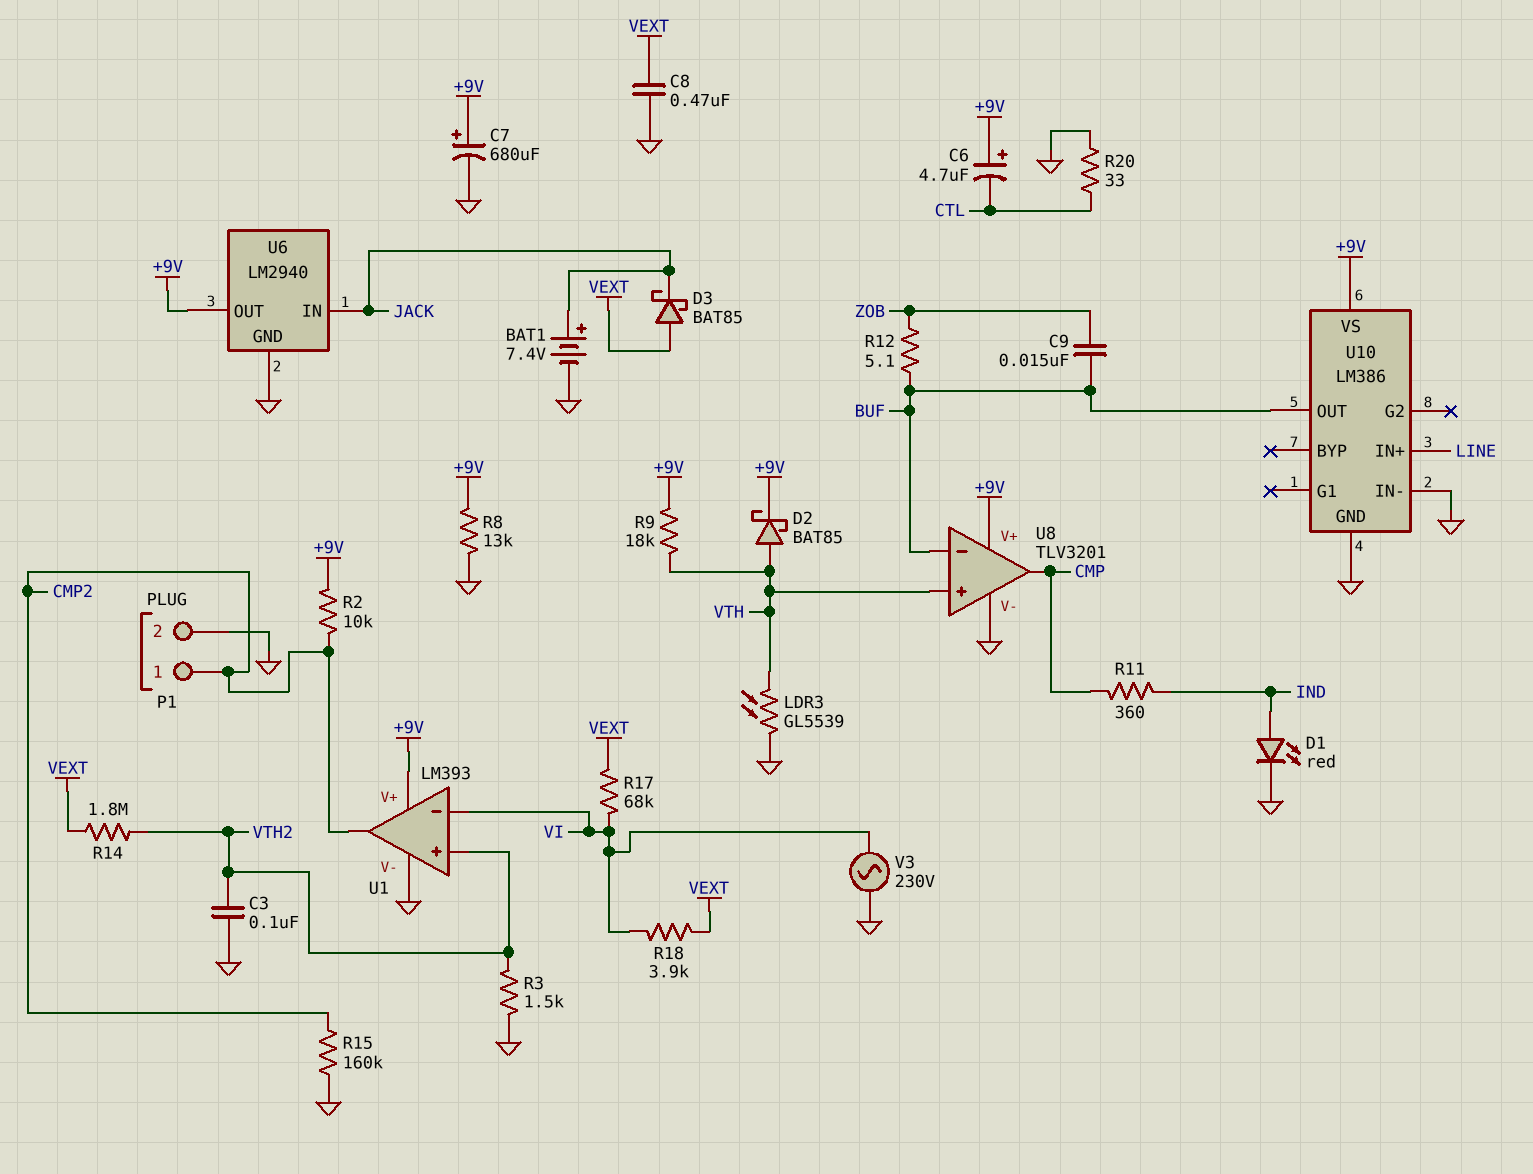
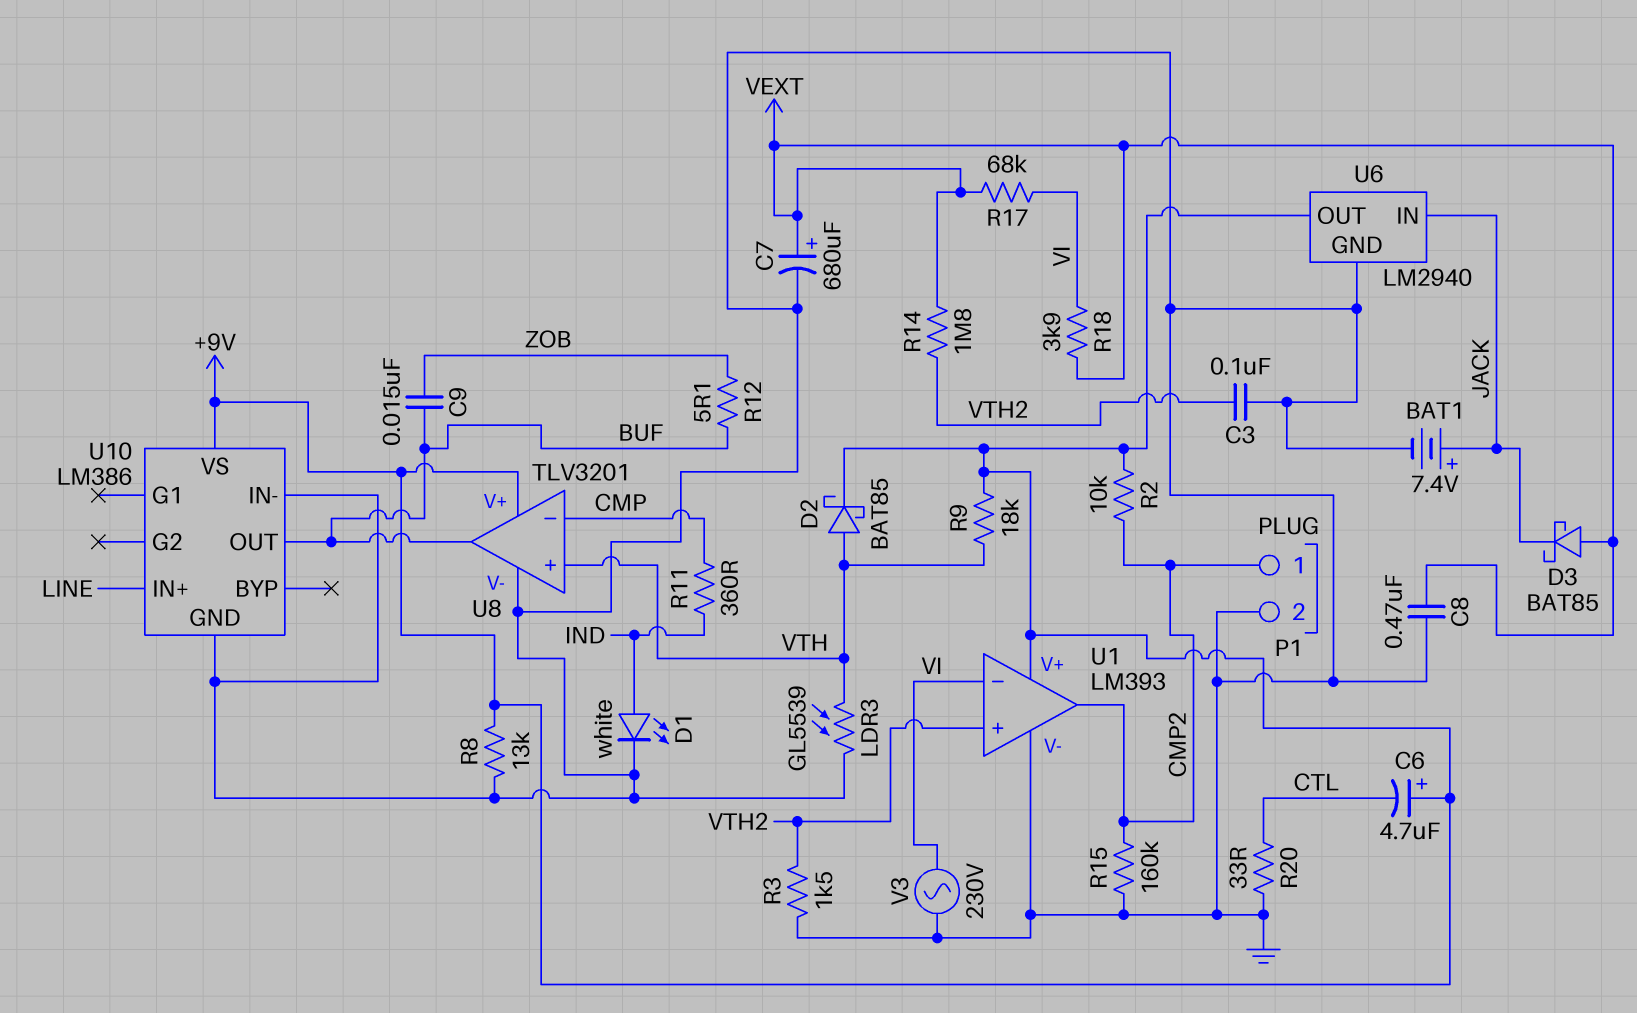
C7: 680uF (plus +9V, minus GND) -> 680uF (plus VEXT, minus GND)
D1: LED red (A IND, K GND) -> LED white (A IND, K GND)
U8 pin in-: BUF -> CMP
U8 pin out: CMP -> BUF

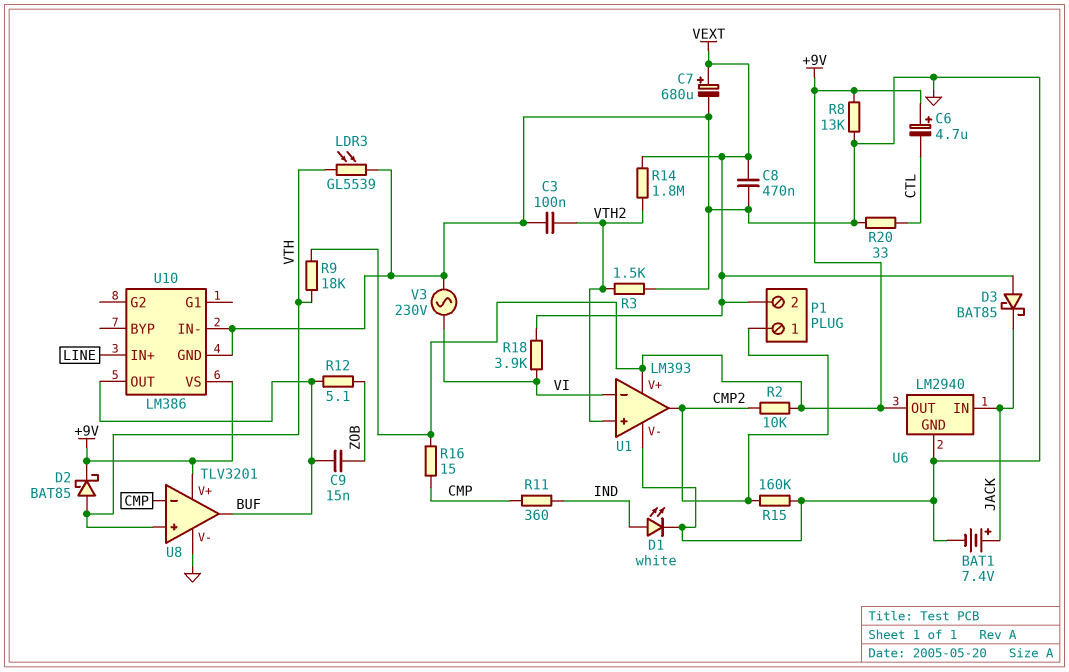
P1 pin 2: GND -> VEXT
R16: none -> 15 (+9V, CMP)
R17: 68k (VEXT, VI) -> none

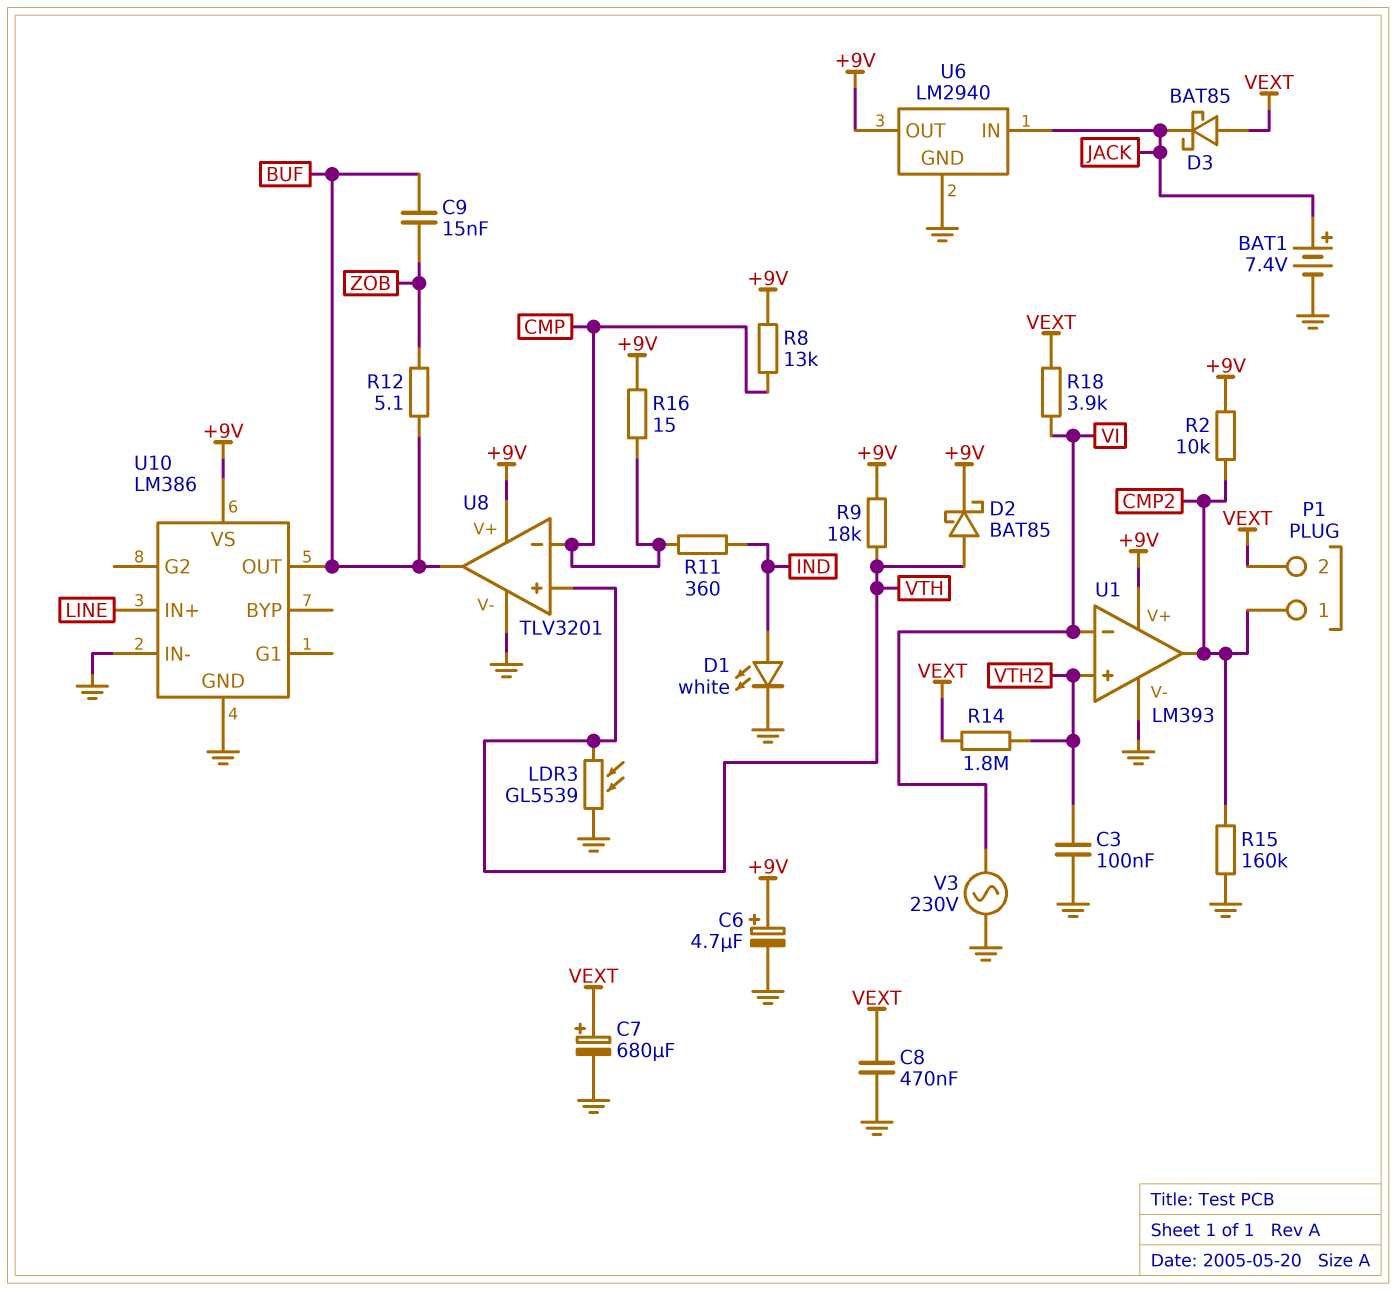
C6: 4.7uF (plus +9V, minus CTL) -> 4.7uF (plus +9V, minus GND)
R3: 1.5k (GND, VTH2) -> none
R8: 13k (+9V, GND) -> 13k (+9V, CMP)
R20: 33 (CTL, GND) -> none

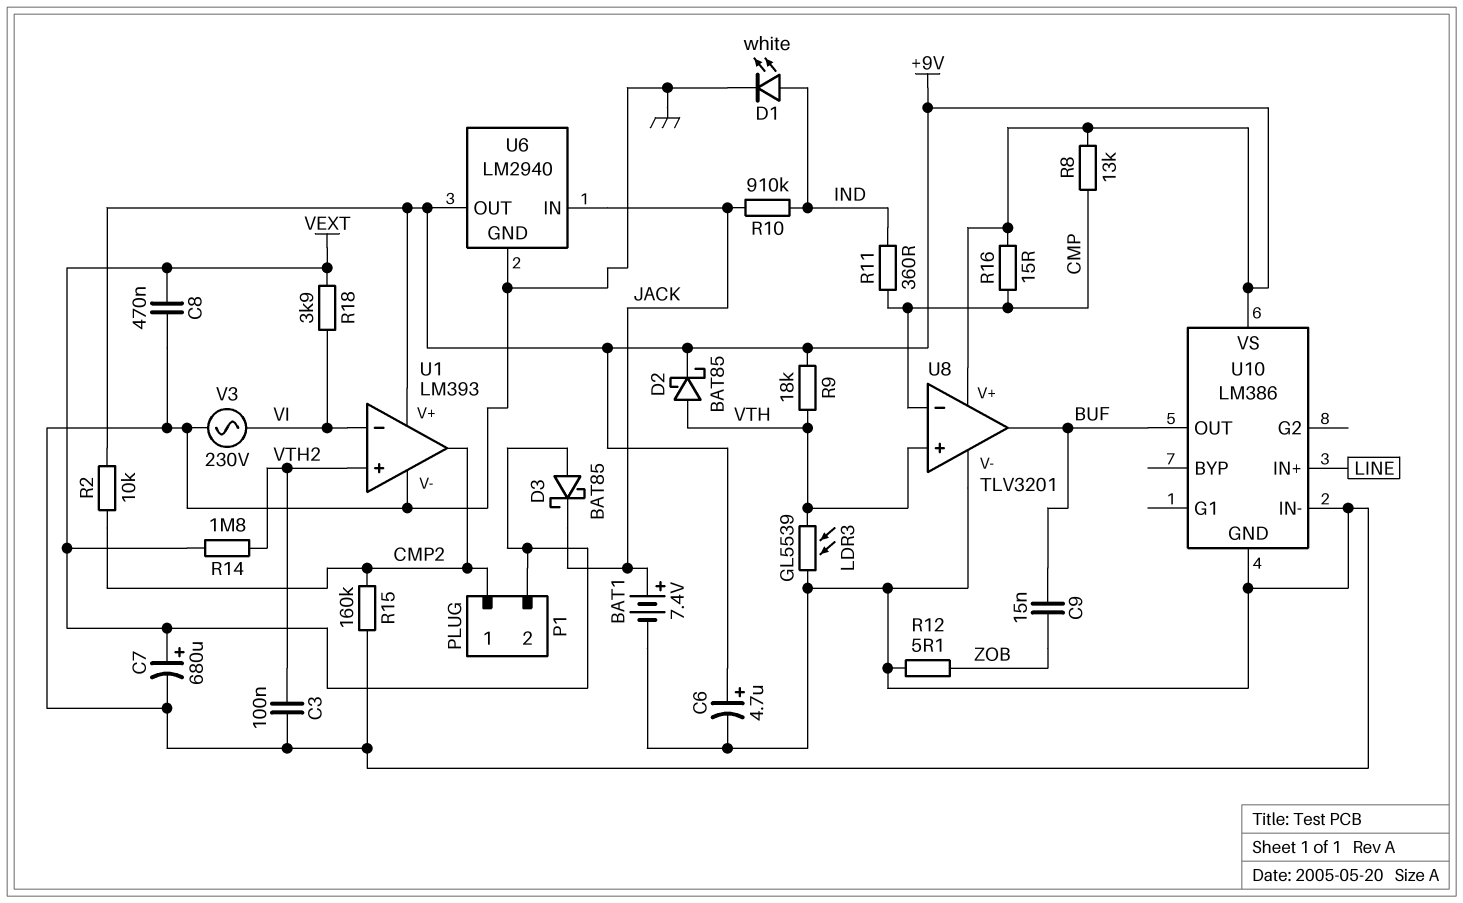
R10: none -> 910k (IND, JACK)
R12: 5.1 (BUF, ZOB) -> 5.1 (GND, ZOB)

